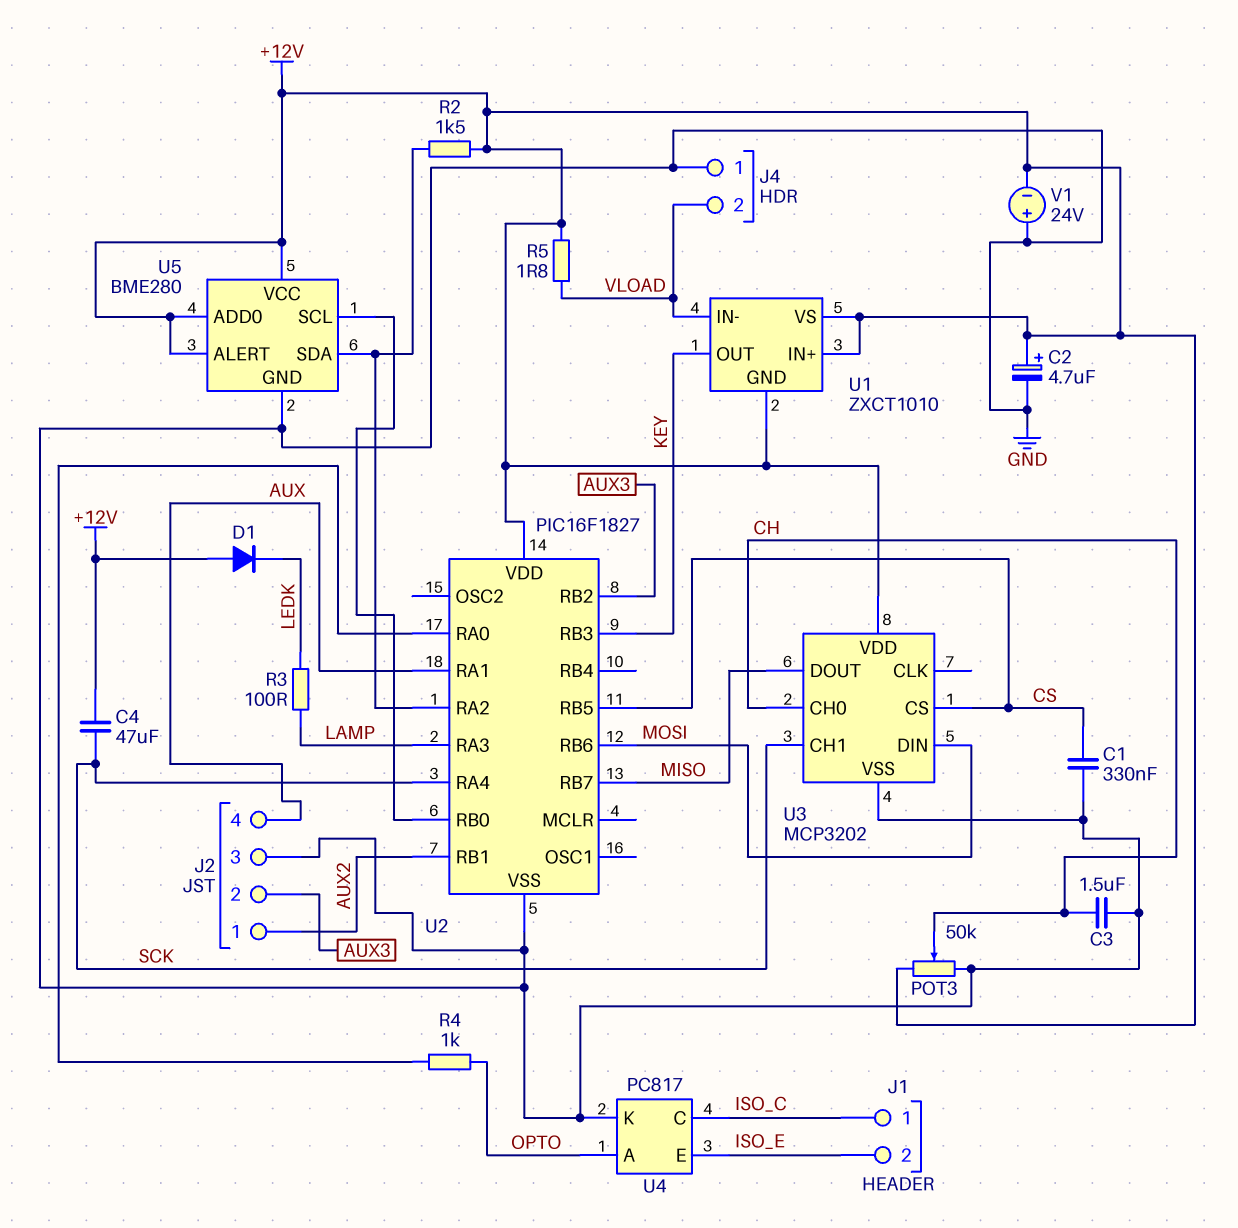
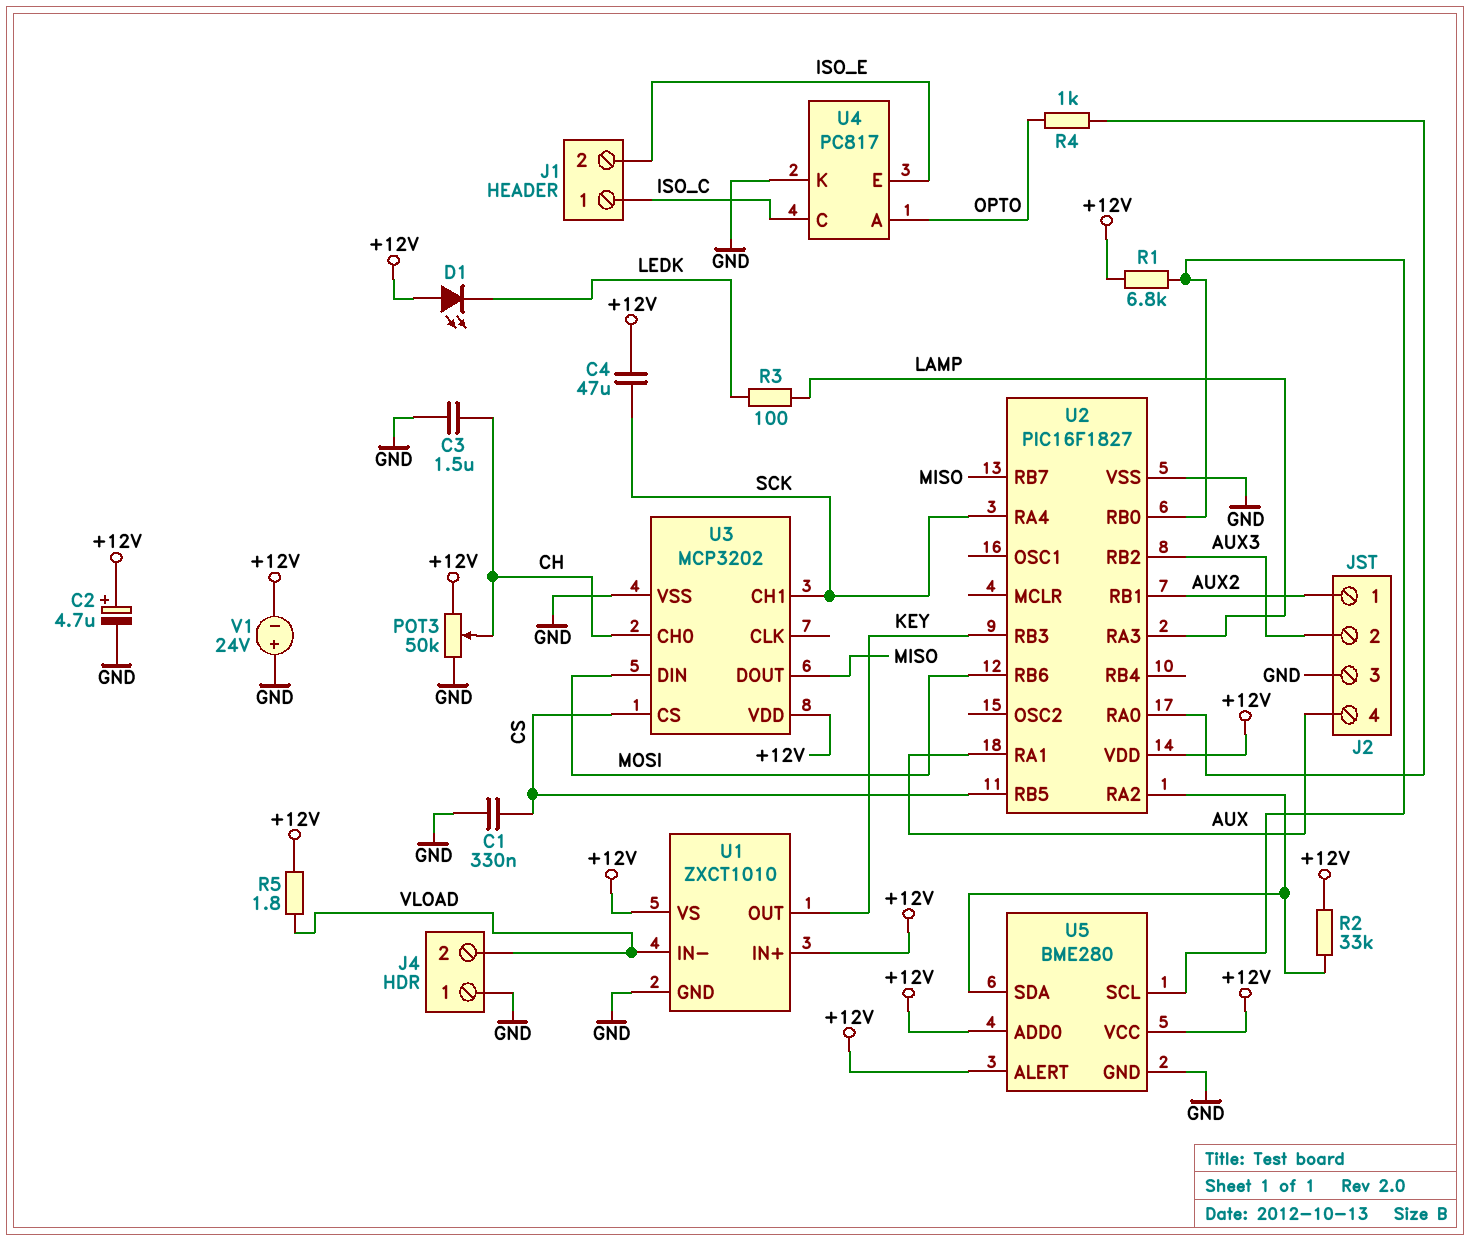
D1: diode (A +12V, K LEDK) -> LED (A +12V, K LEDK)
R1: none -> 6.8k (+12V, U2/RB0)
R2: 1.5k (+12V, U2/RA2) -> 33k (+12V, U2/RA2)
U1 pin GND: +12V -> GND

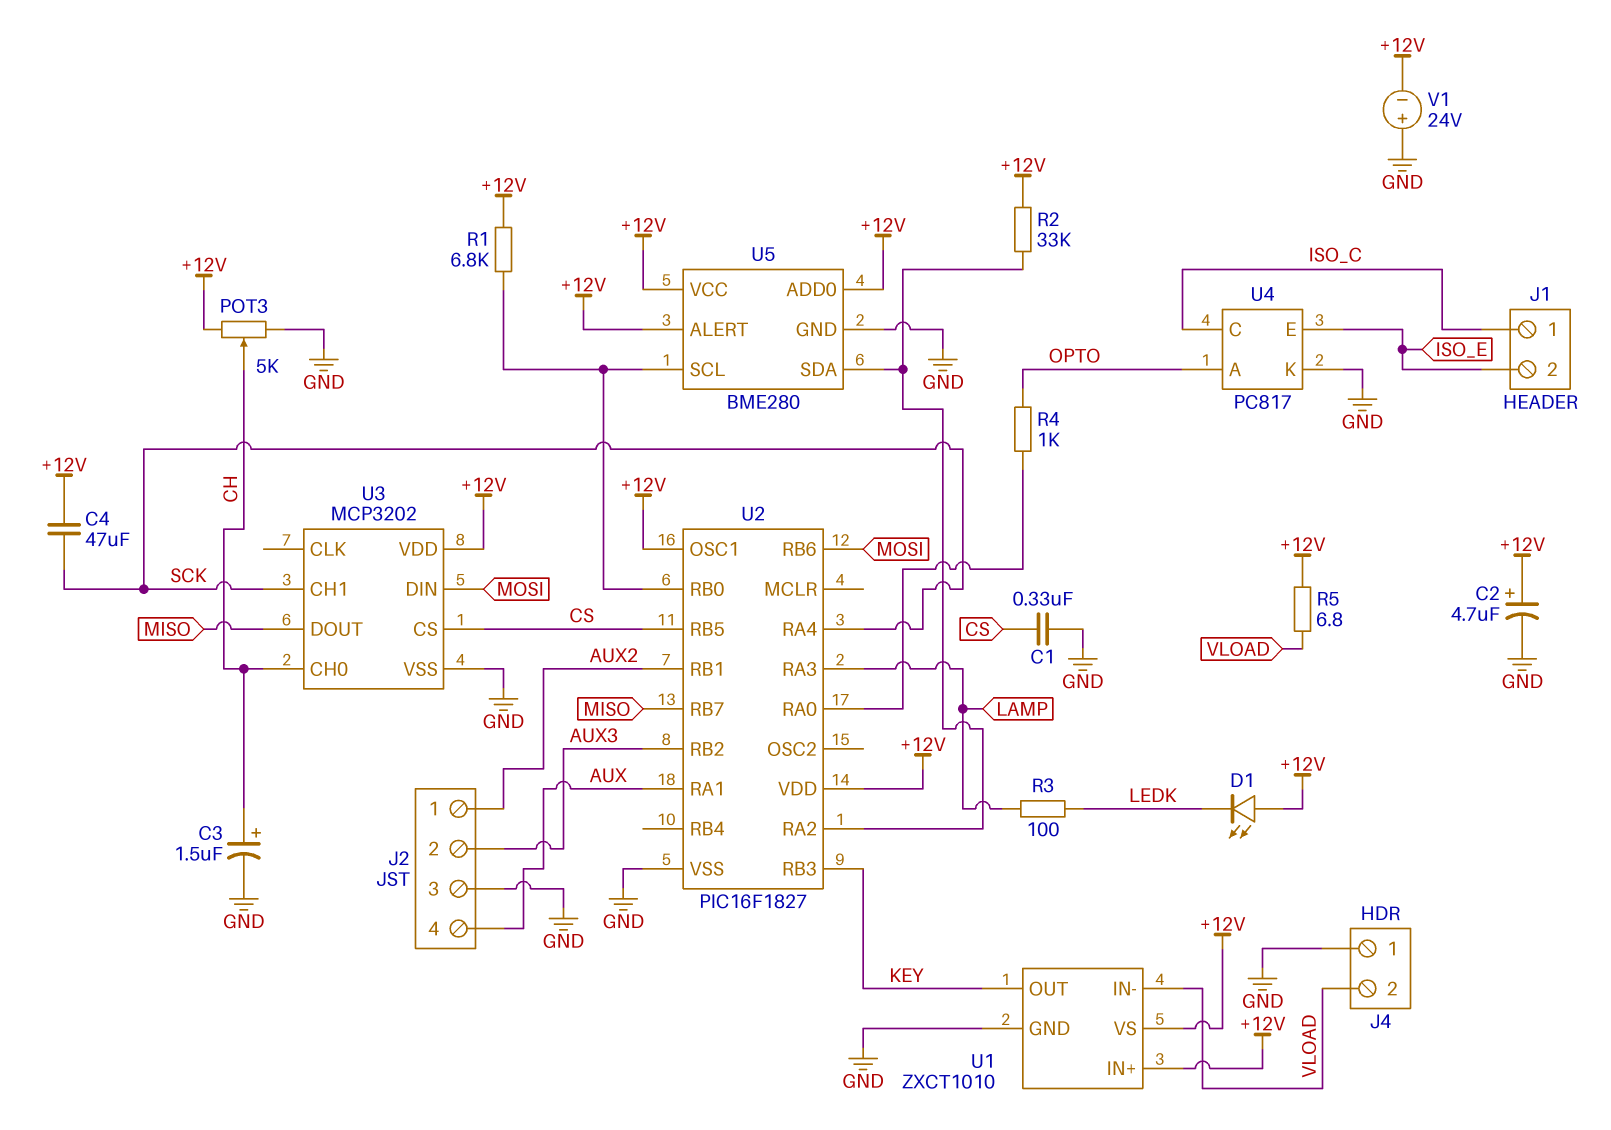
C3: 1.5uF (CH, GND) -> 1.5uF (plus CH, minus GND)
POT3: 50k (+12V, GND, wiper CH) -> 5k (+12V, GND, wiper CH)
R5: 1.8 (+12V, VLOAD) -> 6.8 (+12V, VLOAD)
U2 pin OSC1: none -> +12V

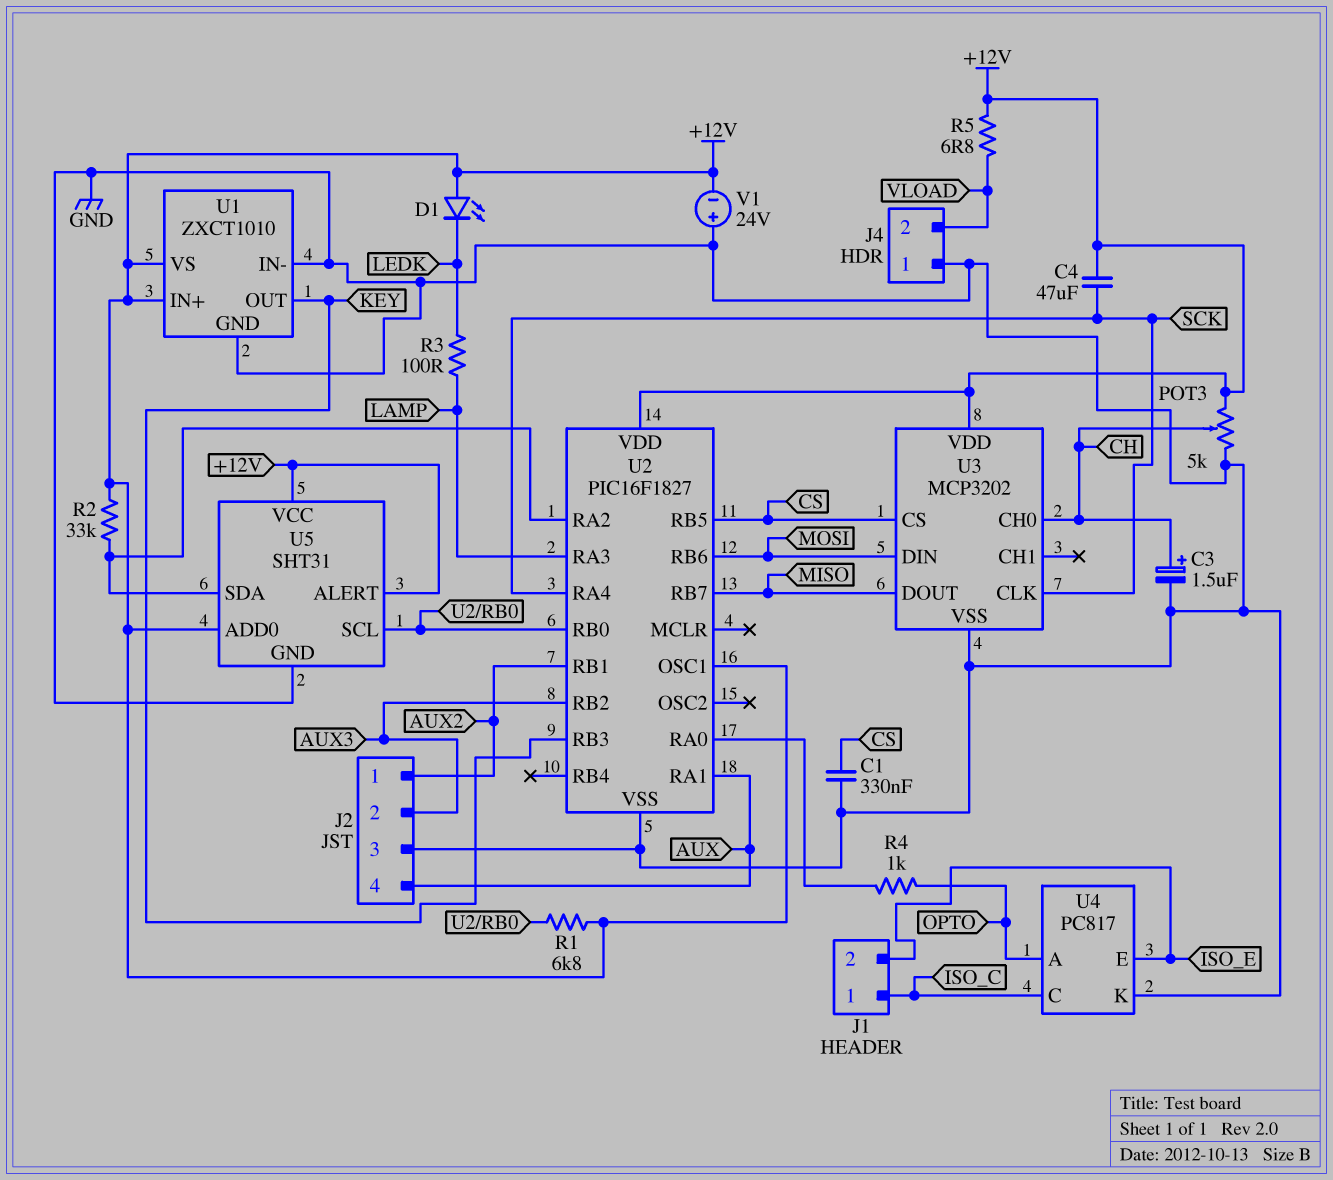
C2: 4.7uF (plus +12V, minus GND) -> none
U1 pin IN-: VLOAD -> GND
U3 pin CH1: SCK -> none
U3 pin CLK: none -> SCK
U5: BME280 -> SHT31

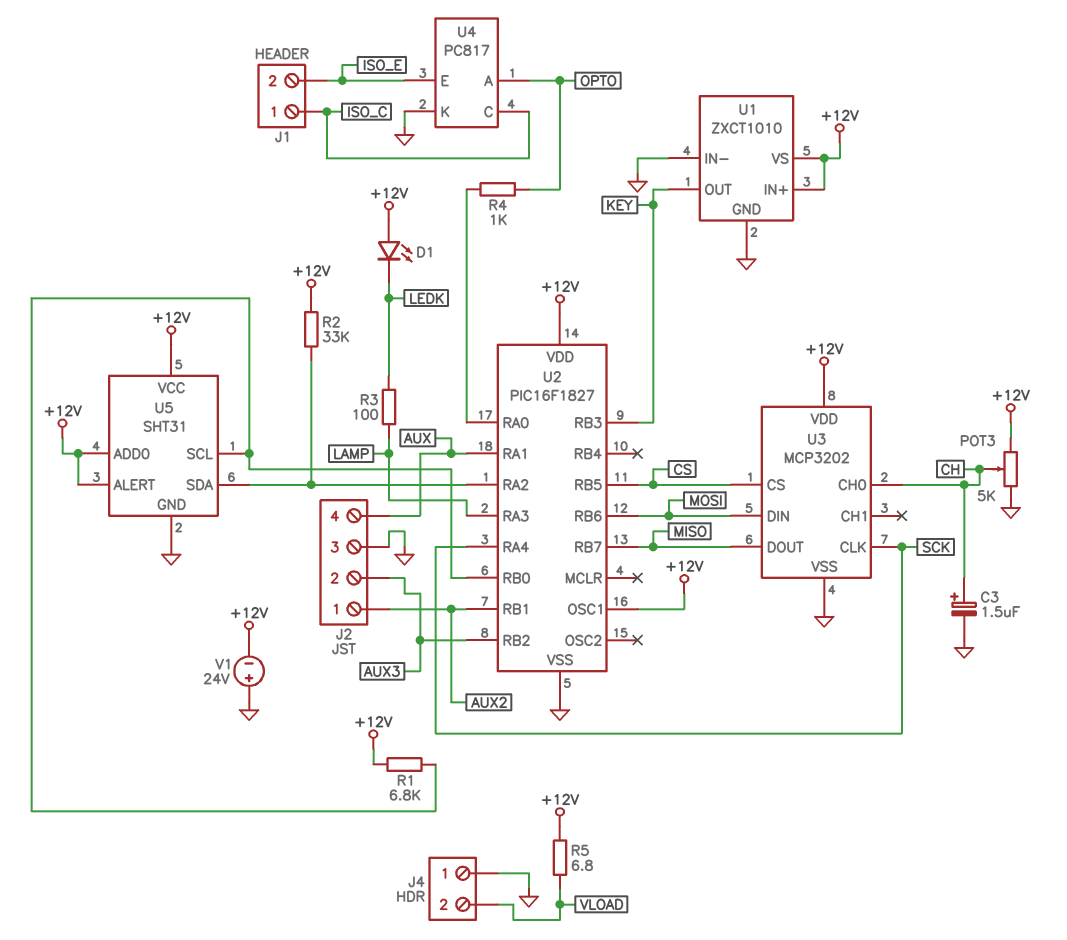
C1: 330nF (CS, GND) -> none
C4: 47uF (+12V, SCK) -> none

